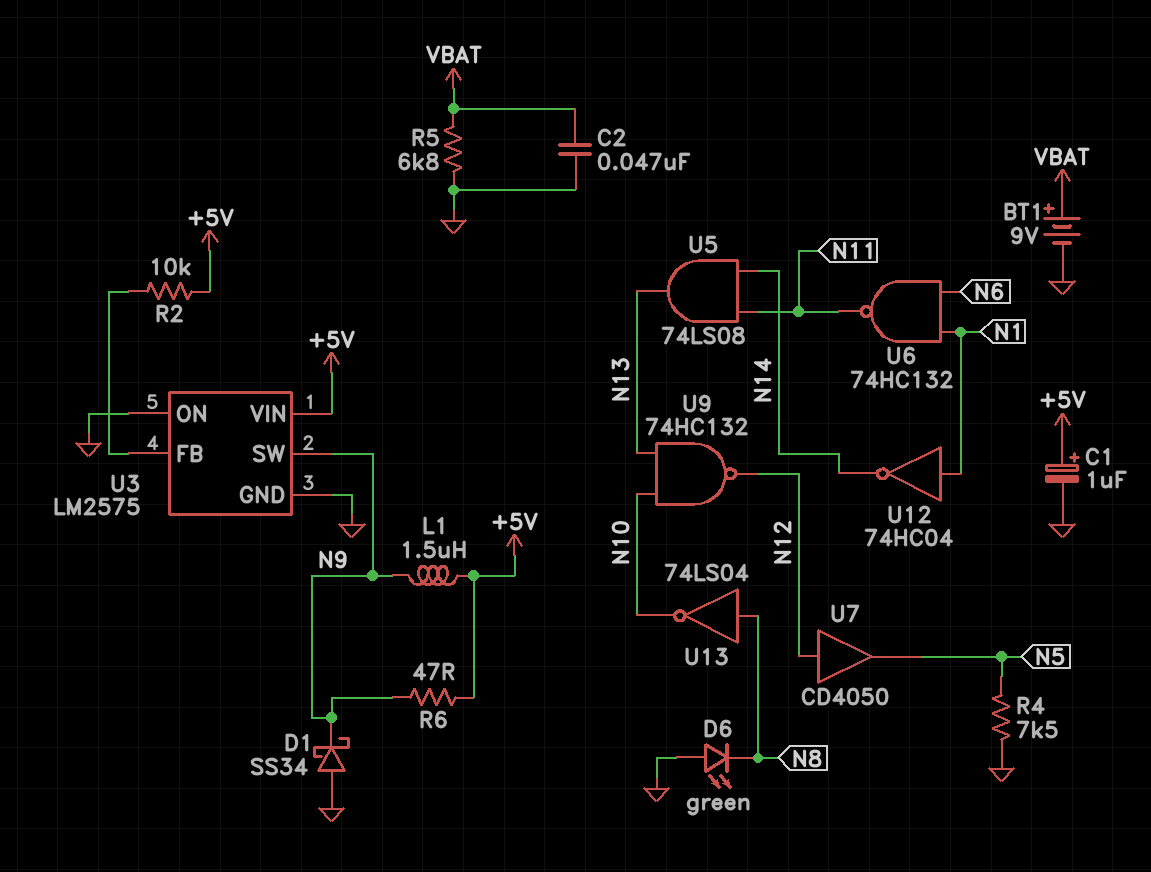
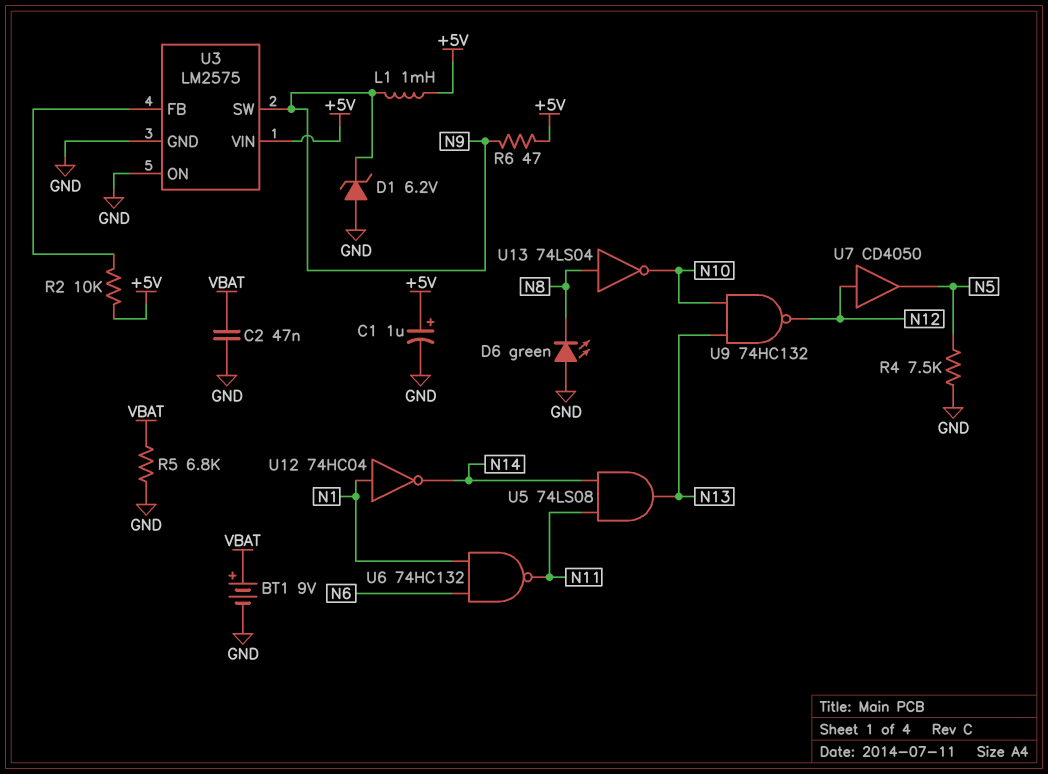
D1: schottky SS34 (A GND, K N9) -> zener 6.2V (A GND, K N9)
L1: 1.5uH (+5V, N9) -> 1mH (+5V, N9)

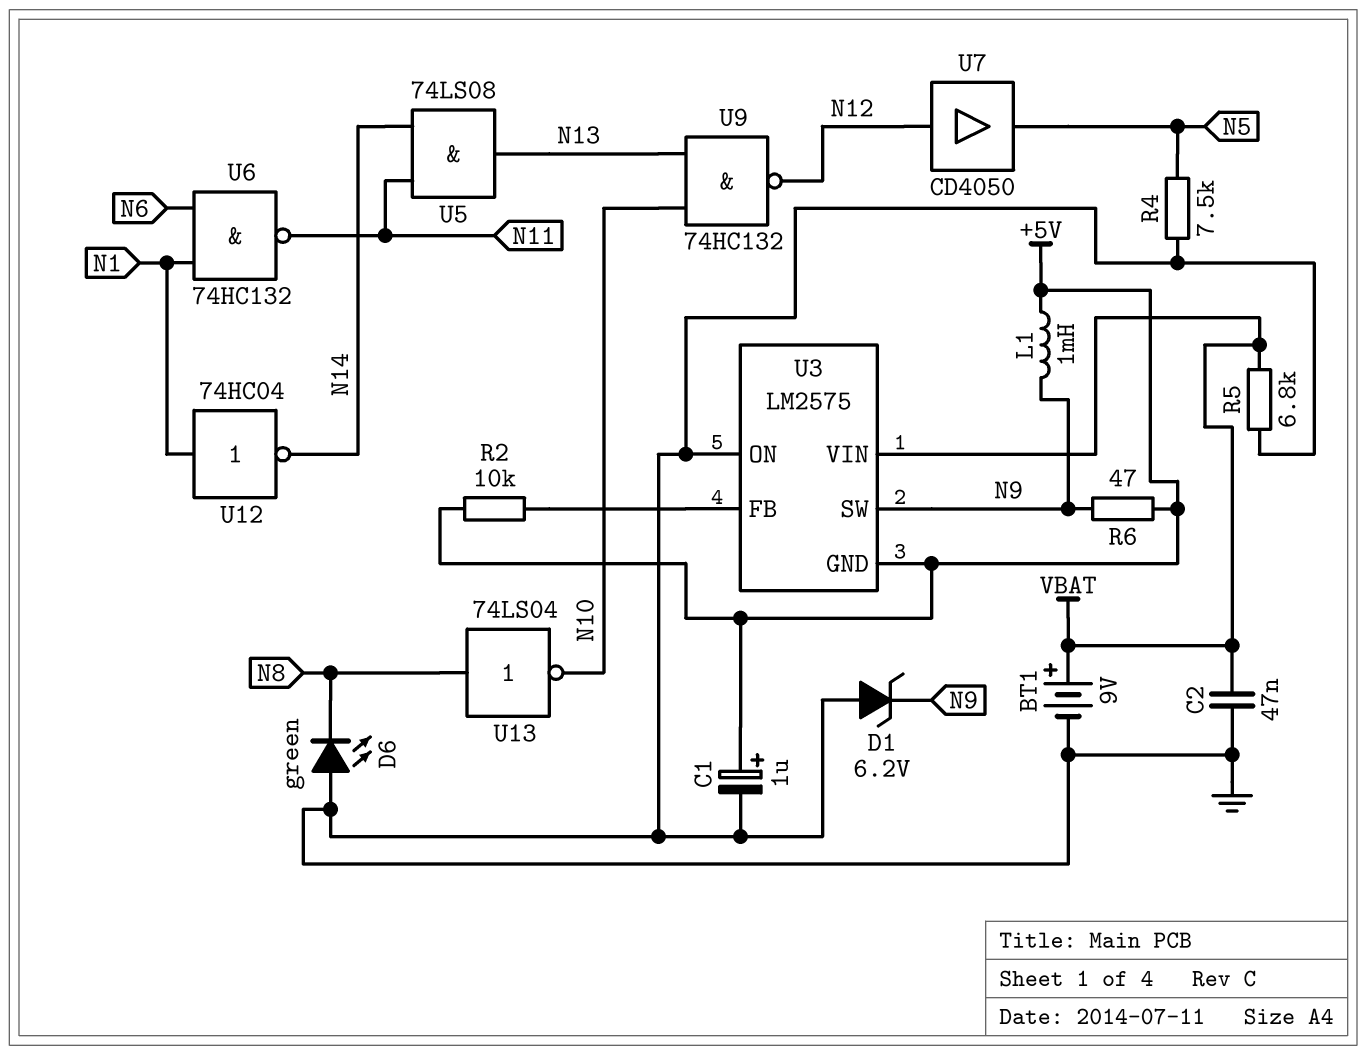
U3 pin GND: GND -> +5V
U3 pin VIN: +5V -> VBAT

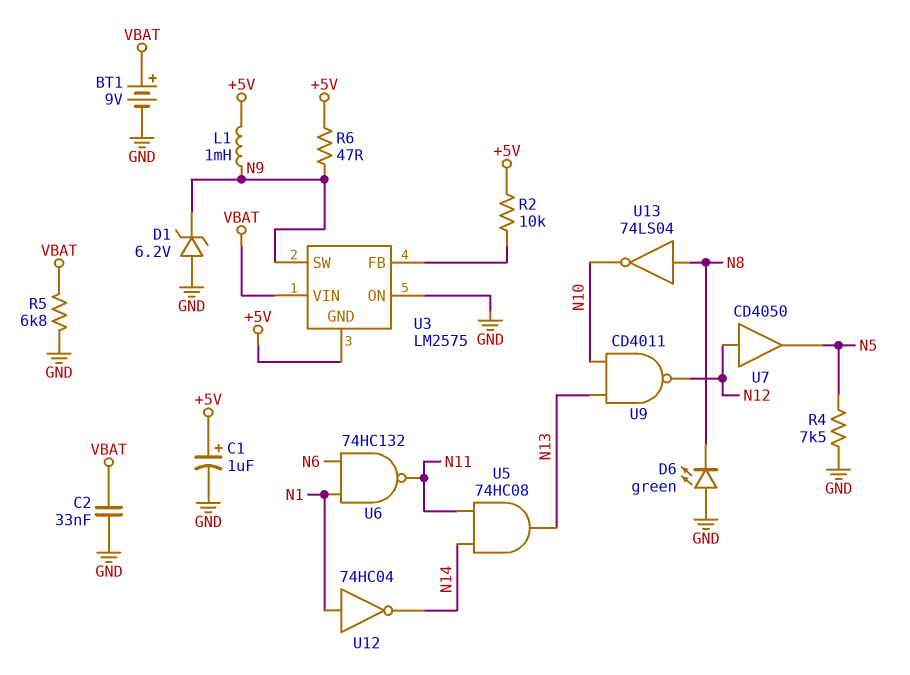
C2: 47nF (GND, VBAT) -> 33nF (GND, VBAT)
U5: AND 74LS08 (in N11, in N14, out N13) -> AND 74HC08 (in N11, in N14, out N13)
U9: NAND 74HC132 (in N10, in N13, out N12) -> NAND CD4011 (in N10, in N13, out N12)

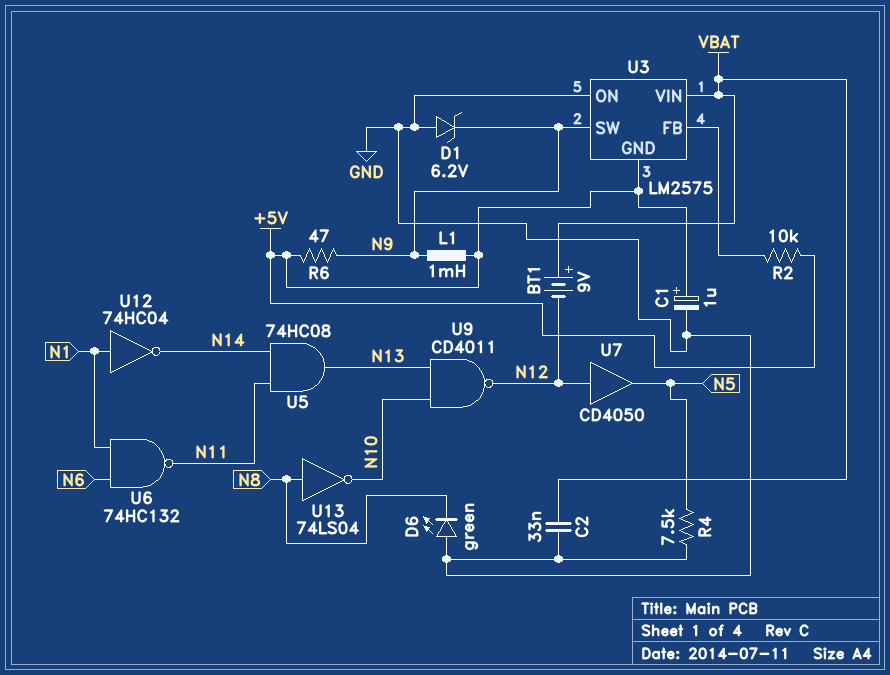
BT1: 9V (plus VBAT, minus GND) -> 9V (plus VBAT, minus N12)
R5: 6.8k (GND, VBAT) -> none

